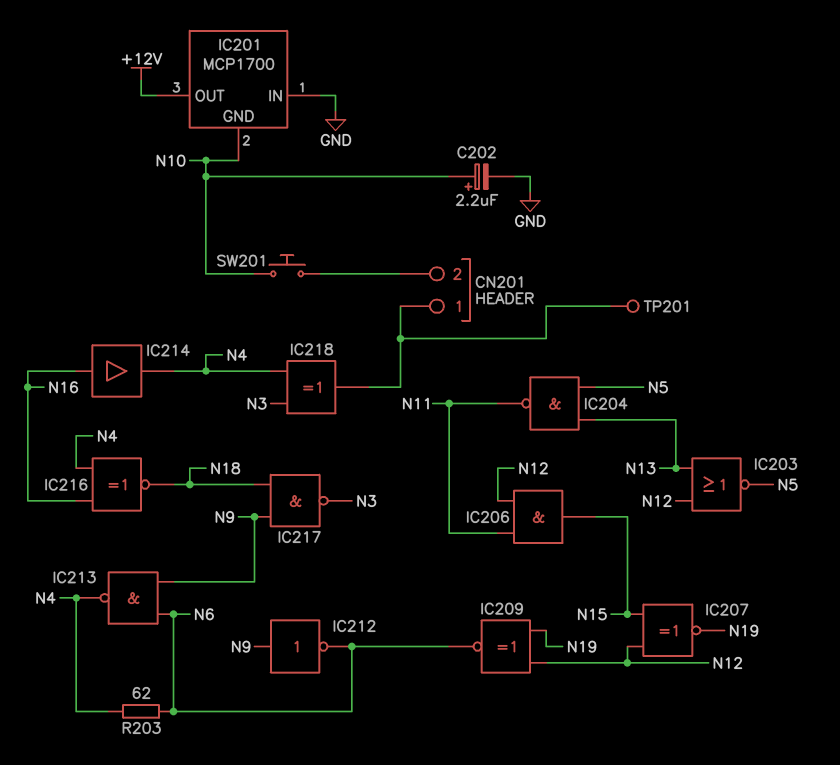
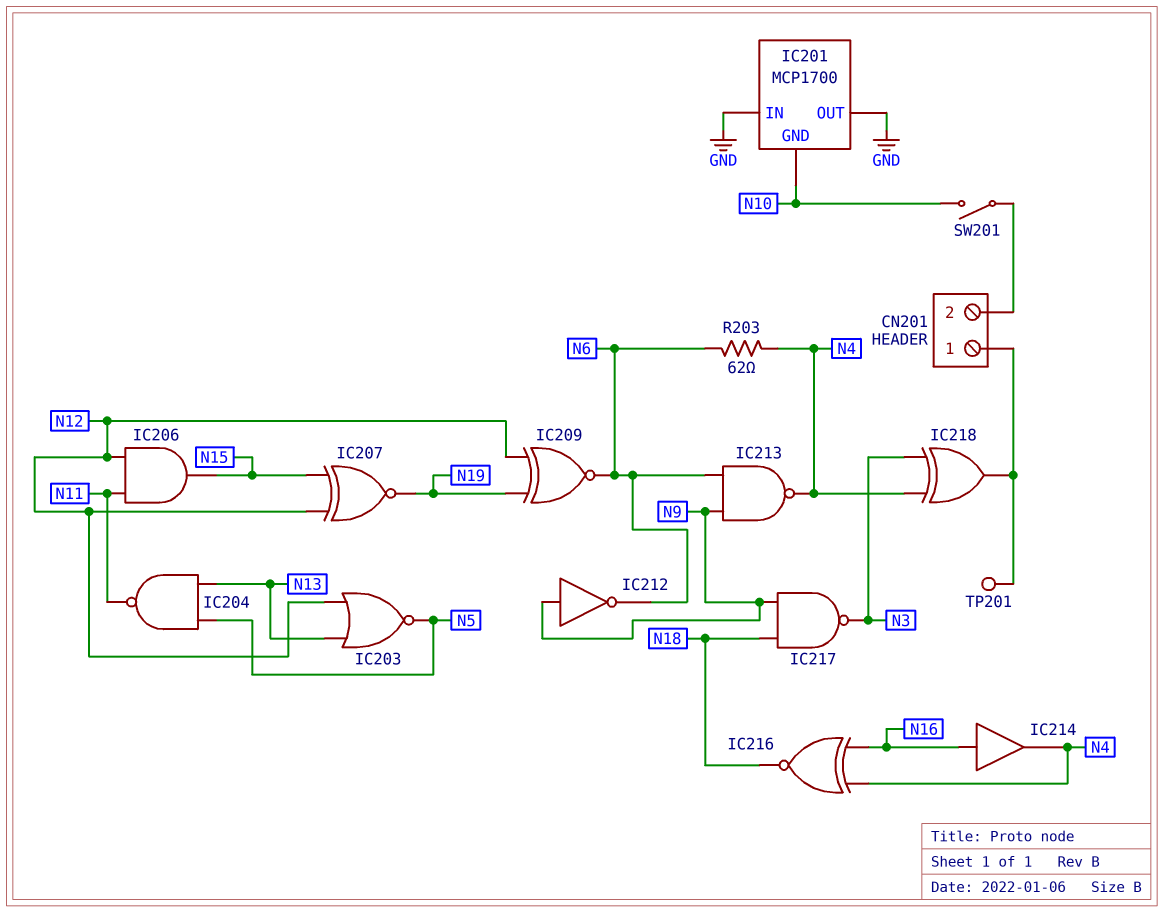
C202: 2.2uF (plus N10, minus GND) -> none
IC201 pin OUT: +12V -> GND
SW201: button (CN201/2, N10) -> switch (CN201/2, N10)

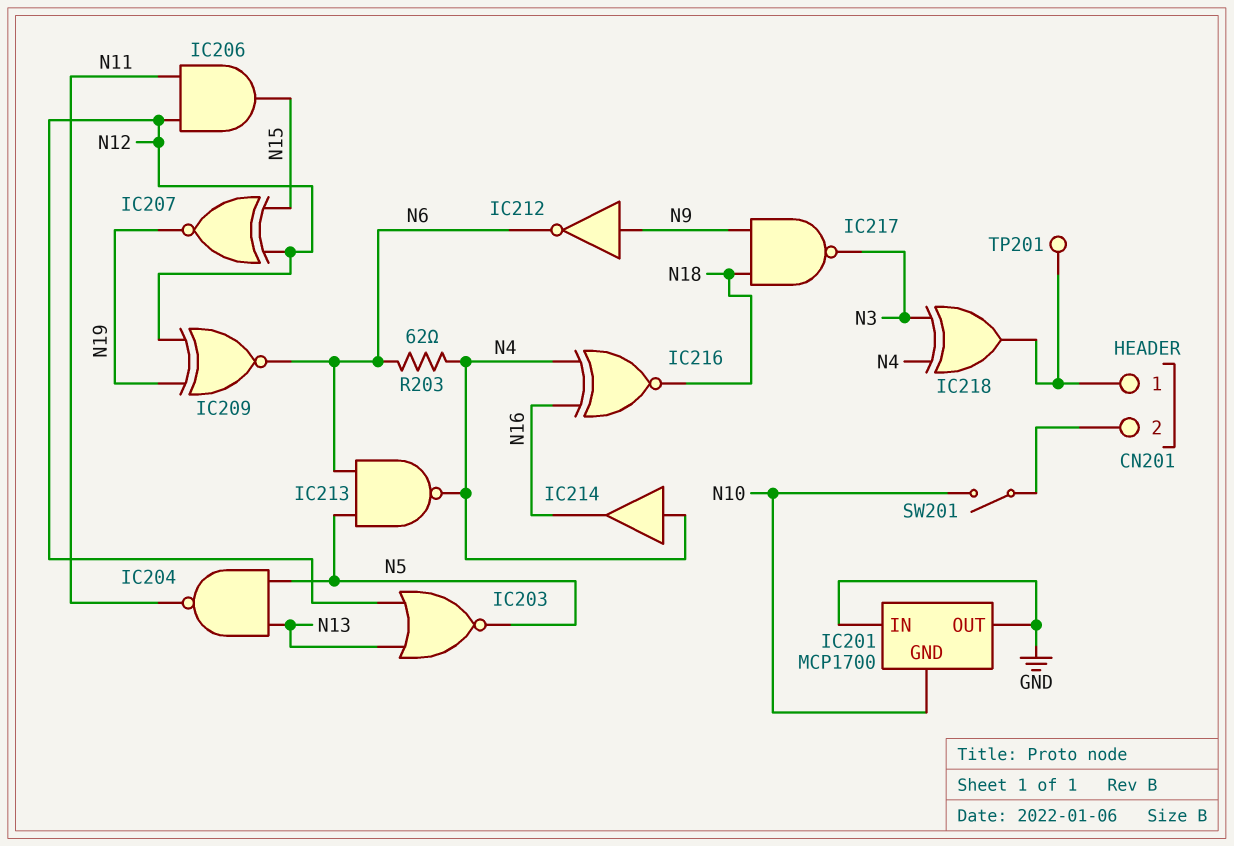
IC213: NAND (in N6, in N9, out N4) -> NAND (in N5, in N6, out N4)
IC214: buffer (in N16, out N4) -> buffer (in N4, out N16)

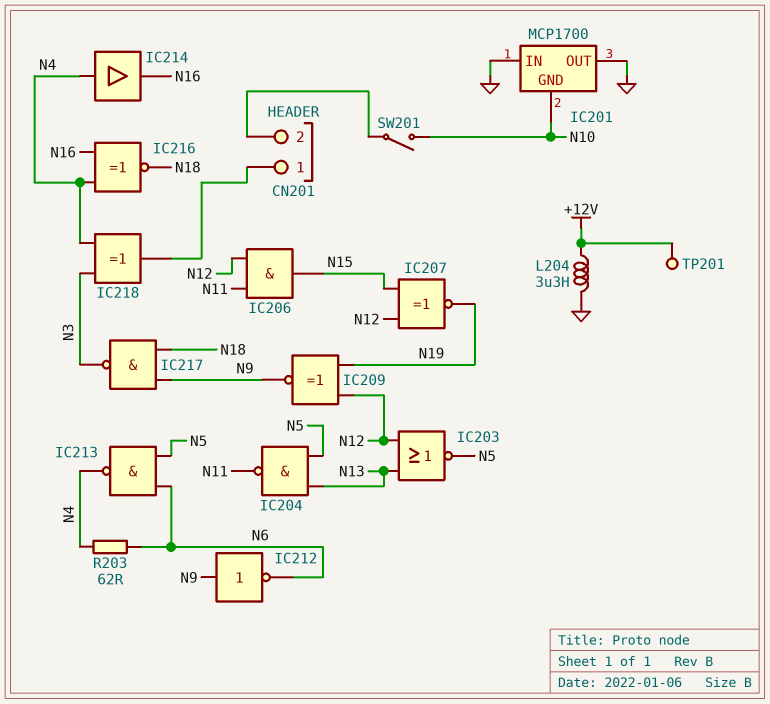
IC209: XNOR (in N12, in N19, out N6) -> XNOR (in N12, in N19, out N9)
L204: none -> 3.3uH (+12V, GND)
TP201: test point (CN201/1) -> test point (+12V)

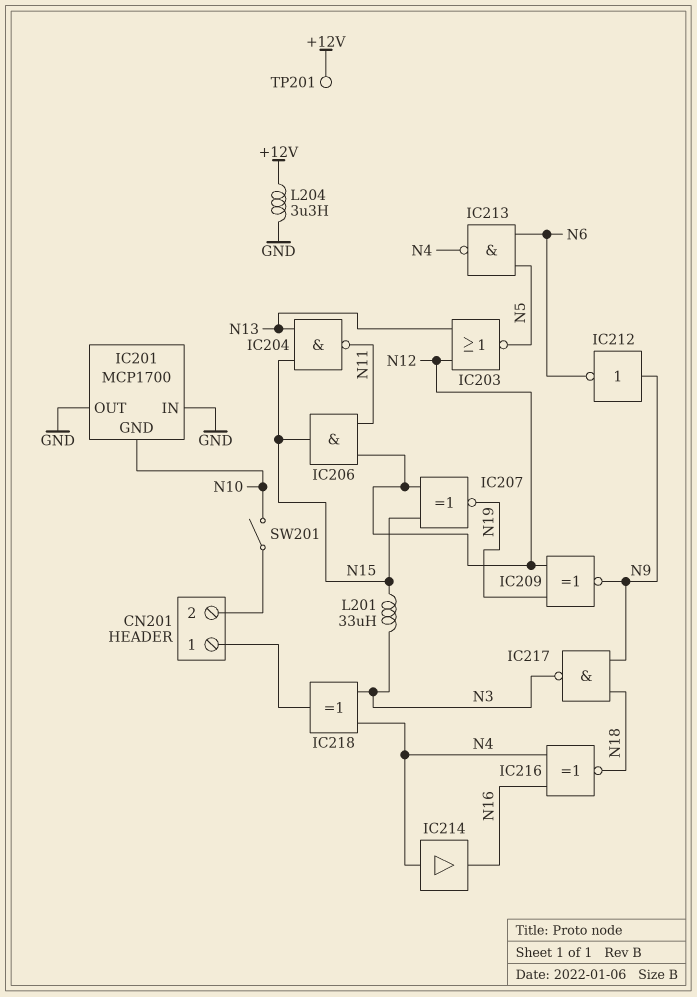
IC204: NAND (in N5, in N13, out N11) -> NAND (in N13, in N15, out N11)
L201: none -> 33uH (N3, N15)
R203: 62 (N4, N6) -> none

